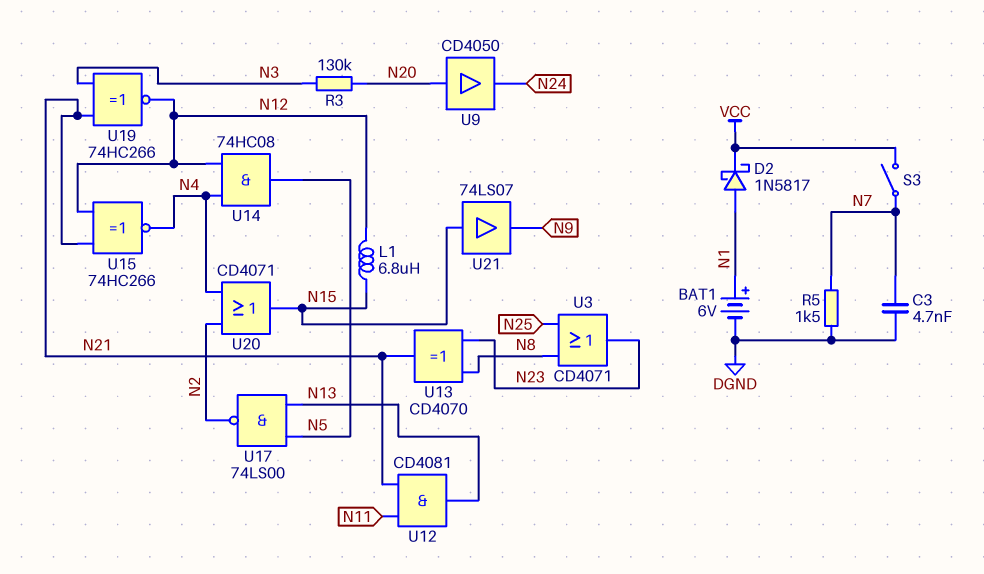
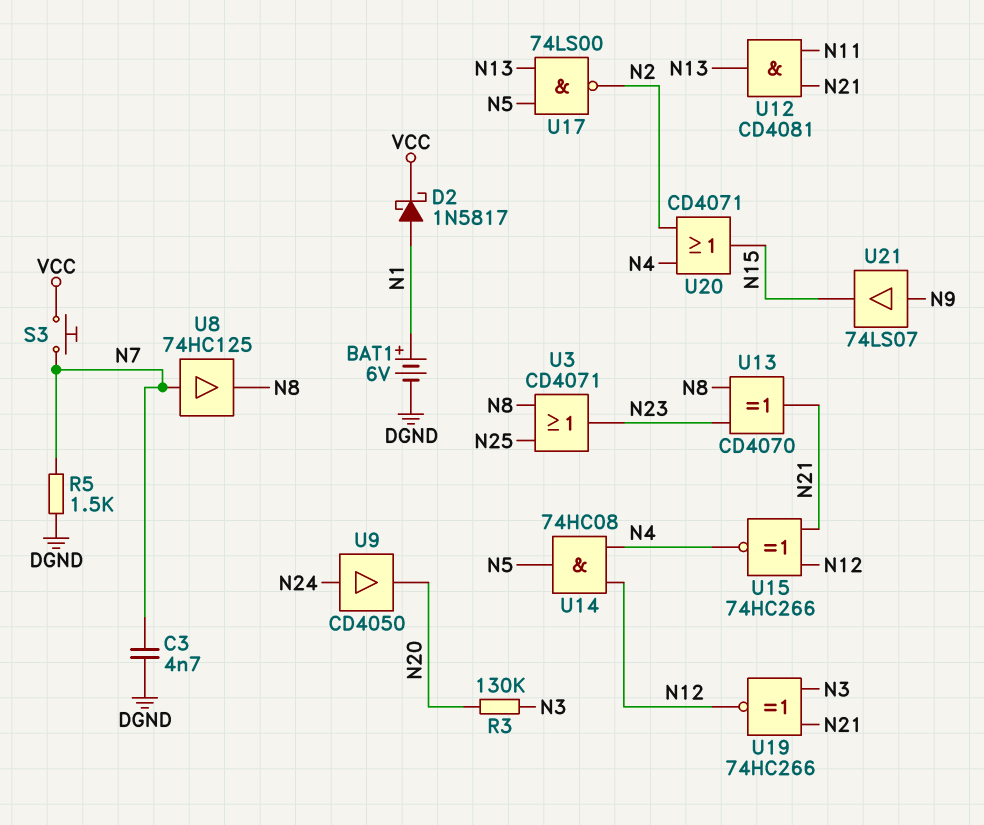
L1: 6.8uH (N12, N15) -> none
S3: switch (N7, VCC) -> button (N7, VCC)
U8: none -> buffer 74HC125 (in N7, out N8)
U9: buffer CD4050 (in N20, out N24) -> buffer CD4050 (in N24, out N20)
U21: buffer 74LS07 (in N15, out N9) -> buffer 74LS07 (in N9, out N15)

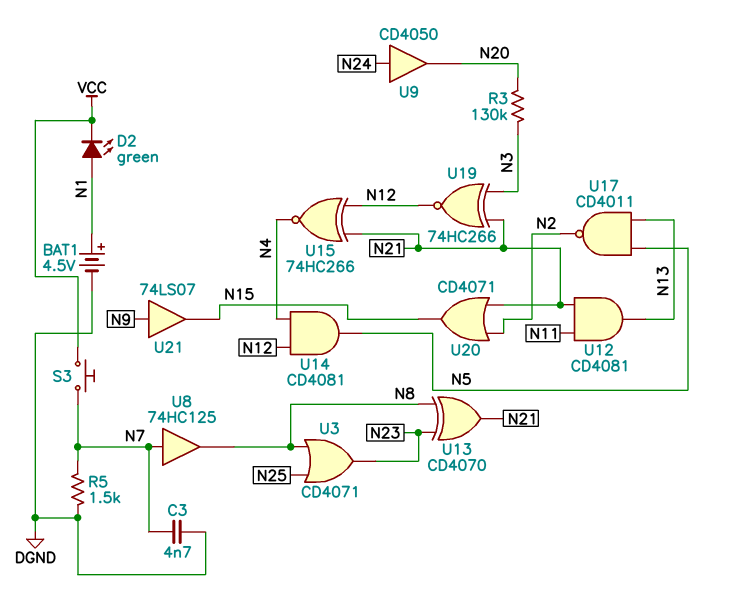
BAT1: 6V (plus N1, minus DGND) -> 4.5V (plus N1, minus DGND)
D2: schottky 1N5817 (A N1, K VCC) -> LED green (A N1, K VCC)
U14: AND 74HC08 (in N4, in N12, out N5) -> AND CD4081 (in N4, in N12, out N5)
U17: NAND 74LS00 (in N5, in N13, out N2) -> NAND CD4011 (in N5, in N13, out N2)
U20: OR CD4071 (in N2, in N4, out N15) -> OR CD4071 (in N2, in N21, out N15)

